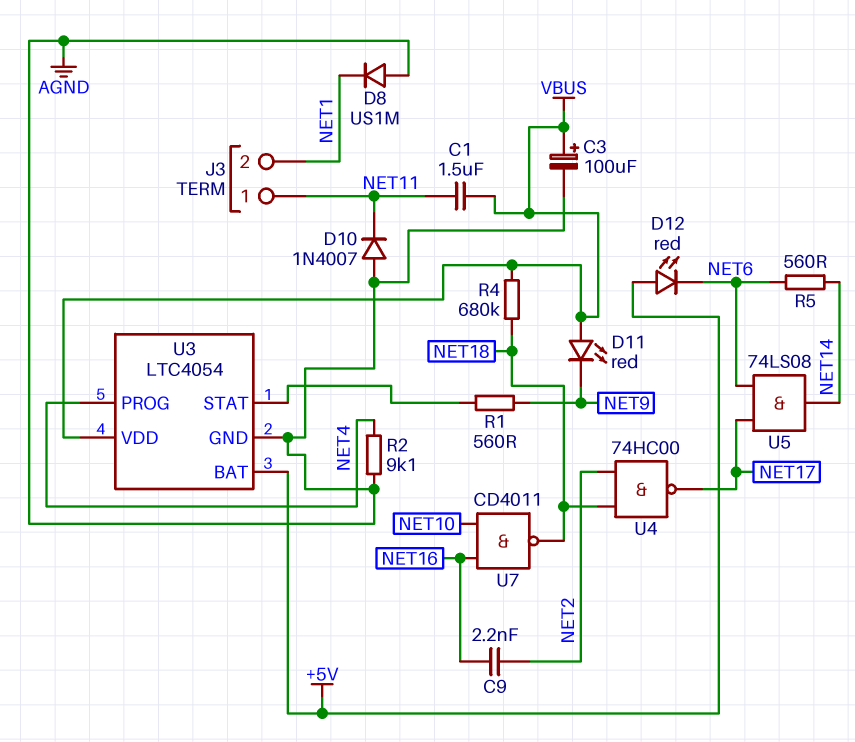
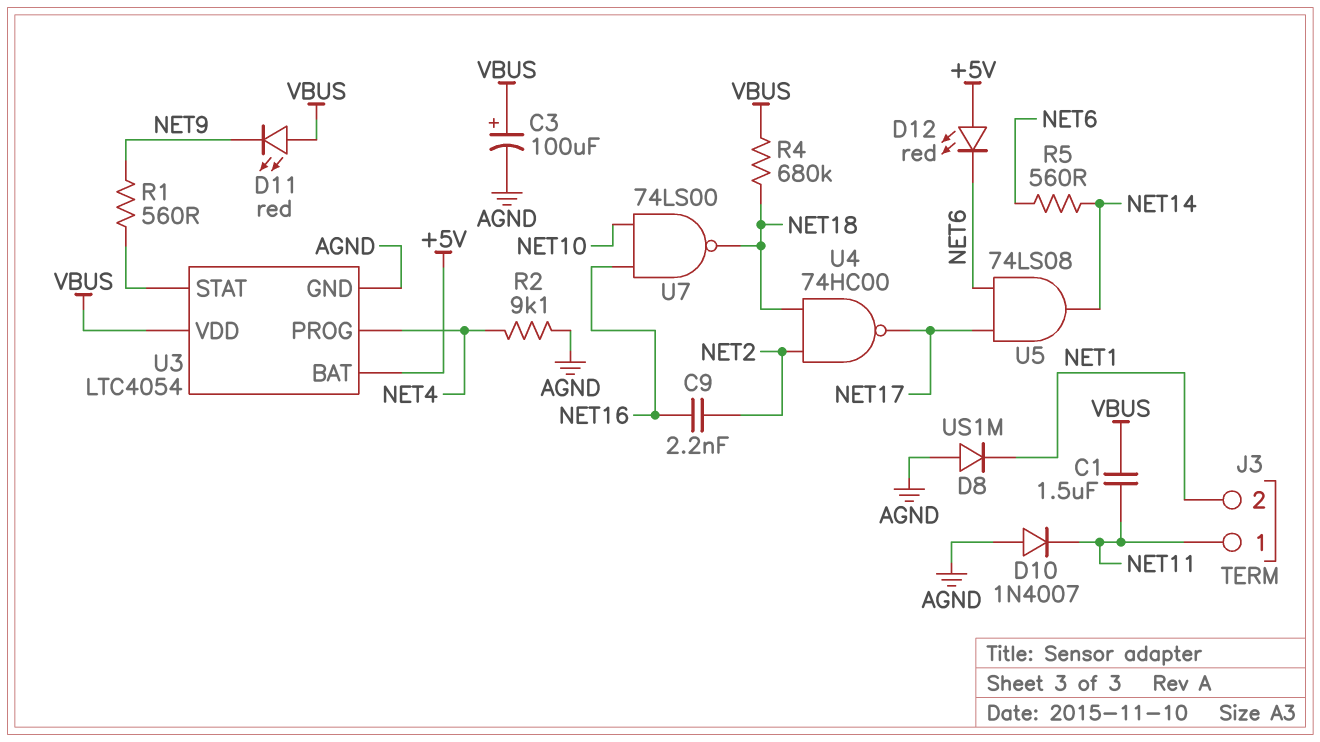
U7: NAND CD4011 (in NET10, in NET16, out NET18) -> NAND 74LS00 (in NET10, in NET16, out NET18)

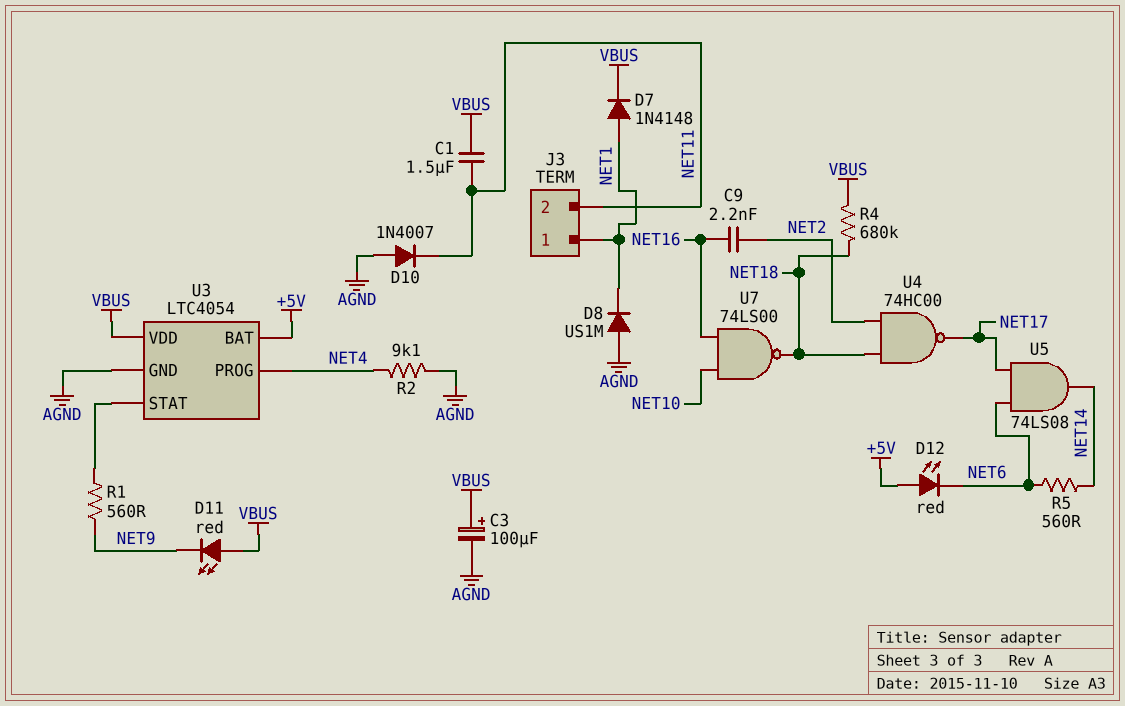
D7: none -> diode 1N4148 (A NET1, K VBUS)
J3 pin 1: NET11 -> NET1
J3 pin 2: NET1 -> NET11

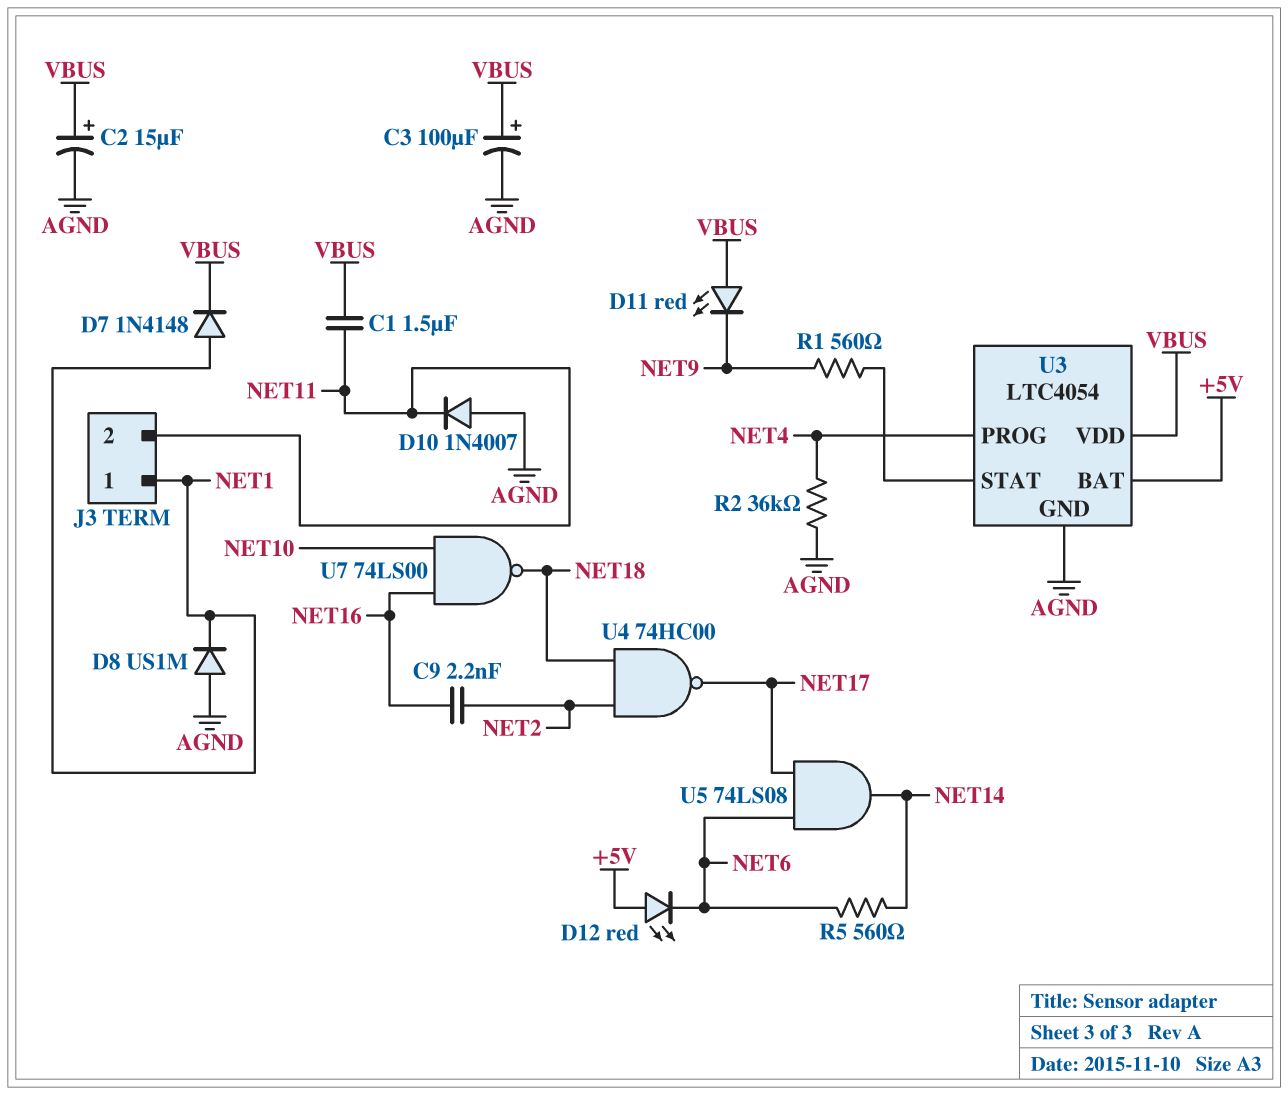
C2: none -> 15uF (plus VBUS, minus AGND)
R2: 9.1k (AGND, NET4) -> 36k (AGND, NET4)
R4: 680k (NET18, VBUS) -> none

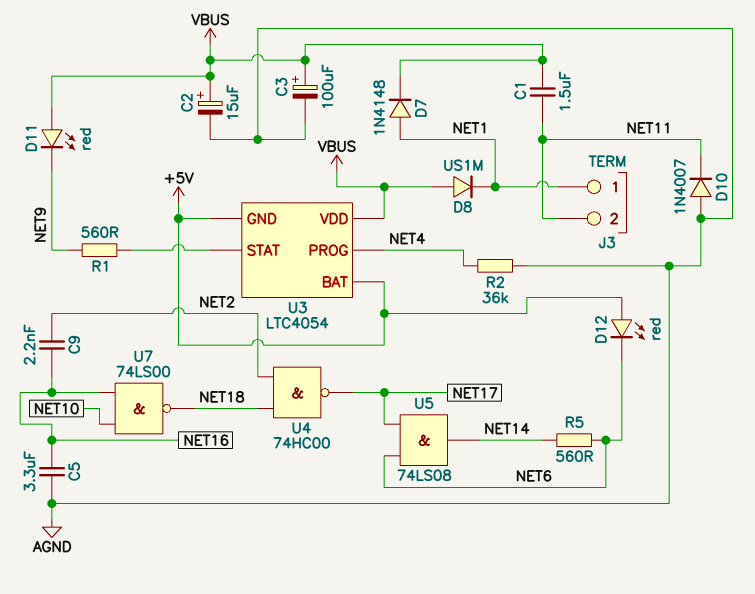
C5: none -> 3.3uF (AGND, NET16)
D8: diode US1M (A AGND, K NET1) -> diode US1M (A VBUS, K NET1)
U3 pin GND: AGND -> +5V

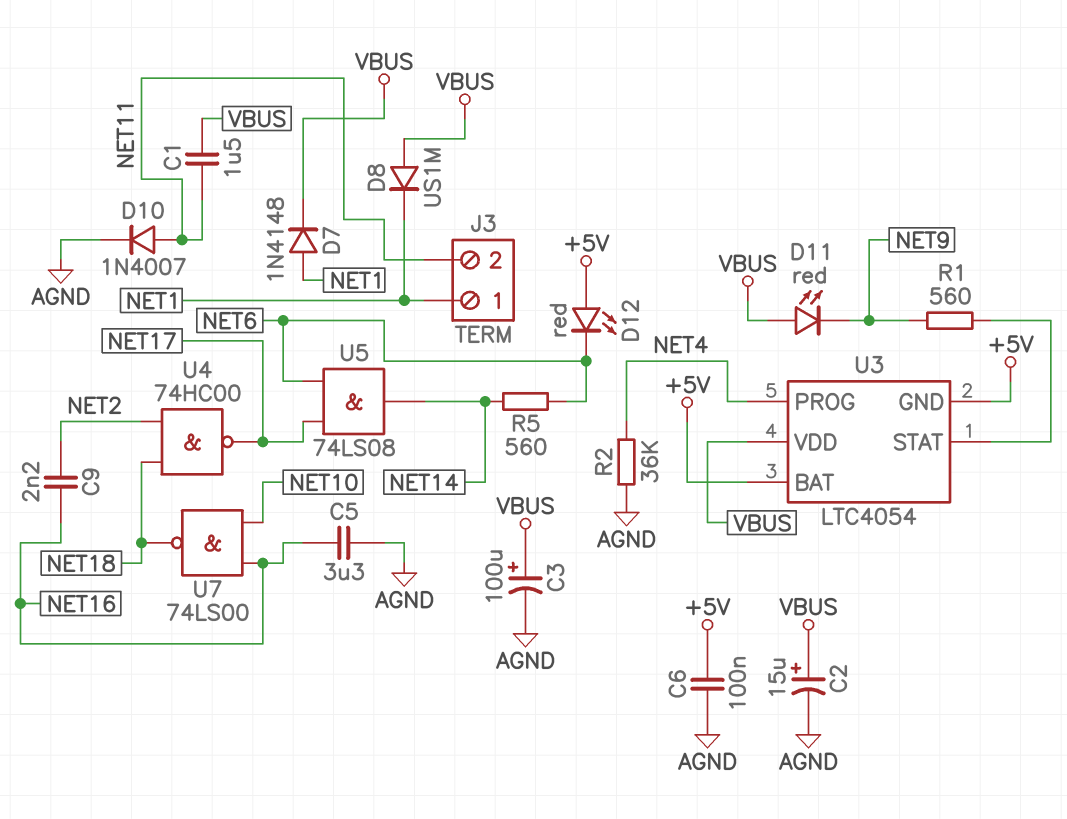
C6: none -> 100nF (+5V, AGND)
D10: diode 1N4007 (A AGND, K NET11) -> diode 1N4007 (A NET11, K AGND)

